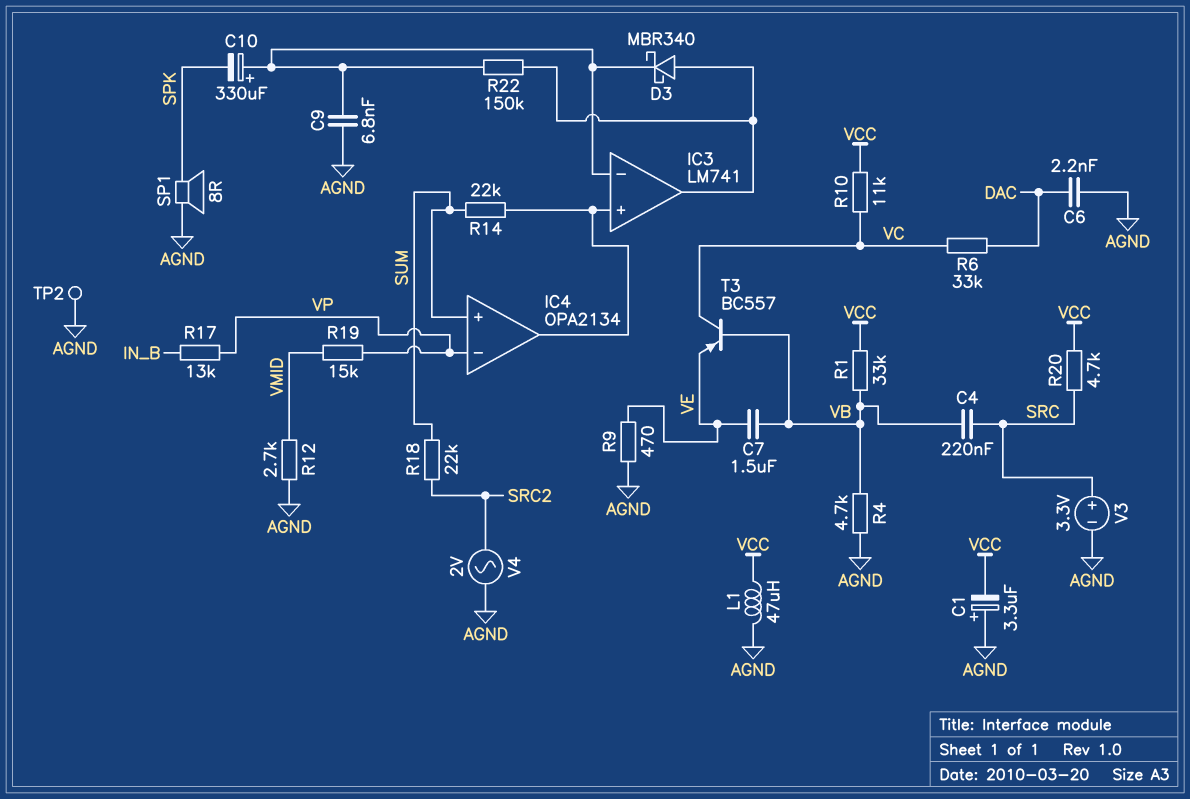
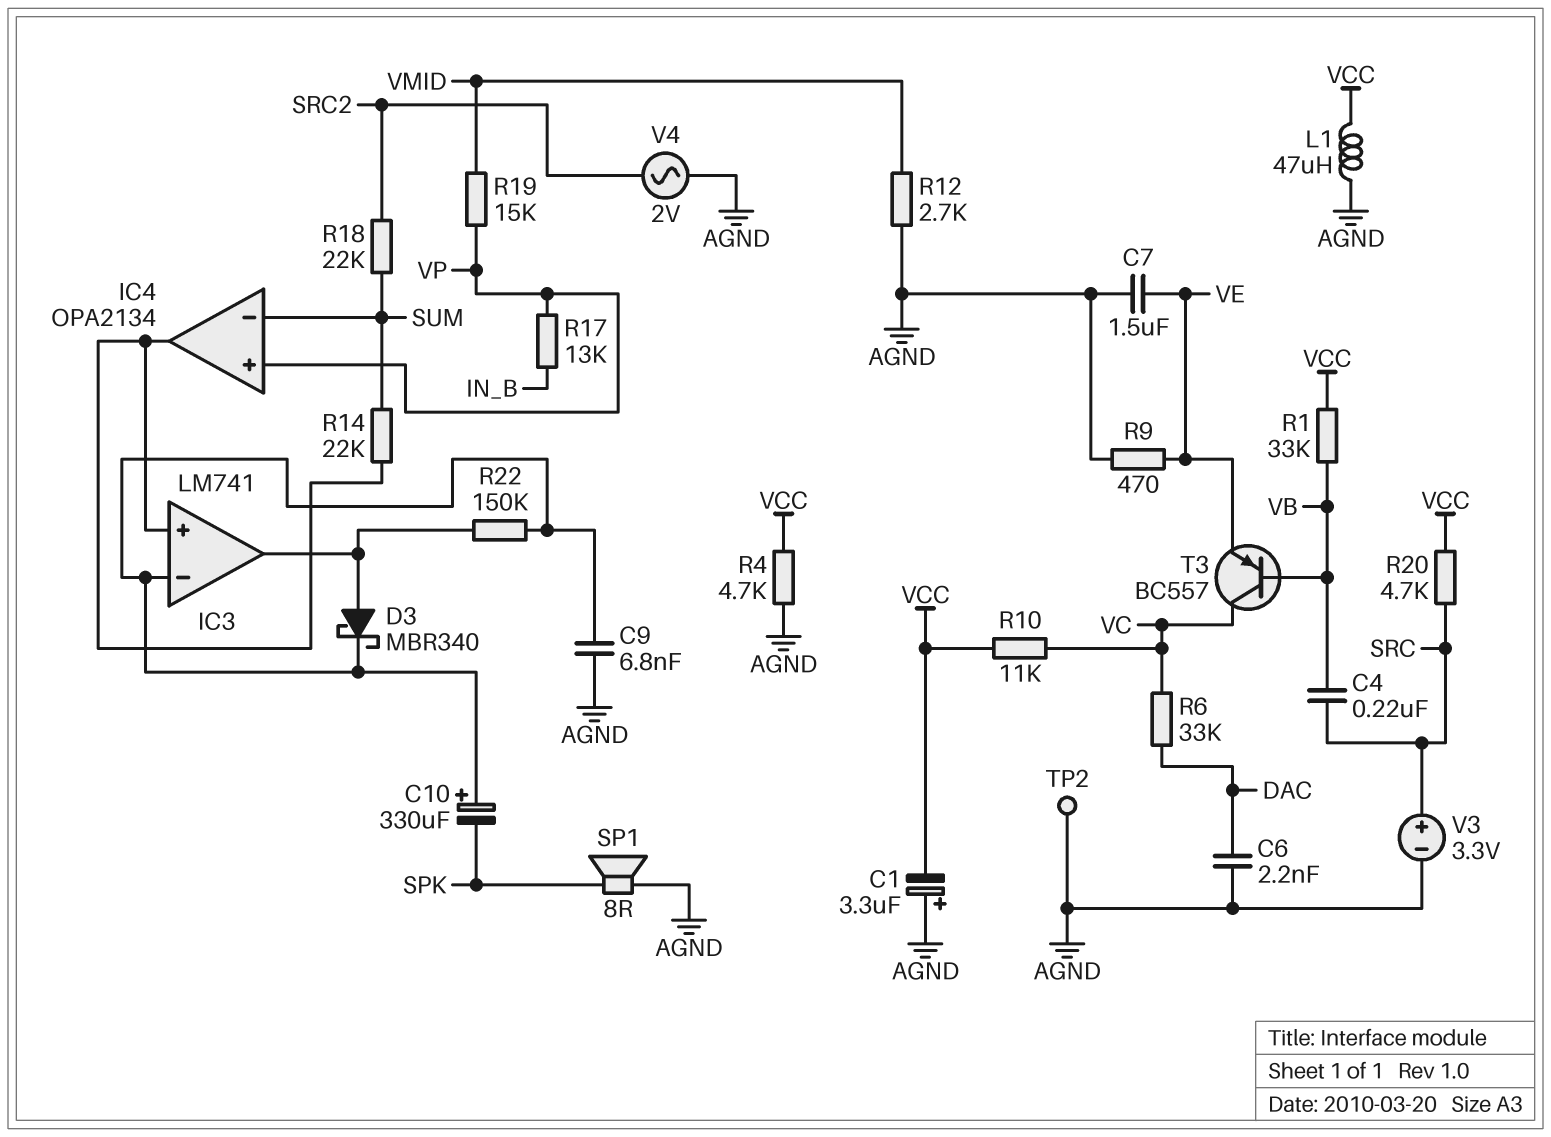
C7: 1.5uF (VB, VE) -> 1.5uF (AGND, VE)
IC4 pin in+: SUM -> VP
IC4 pin in-: VP -> SUM
R4: 4.7k (AGND, VB) -> 4.7k (AGND, VCC)

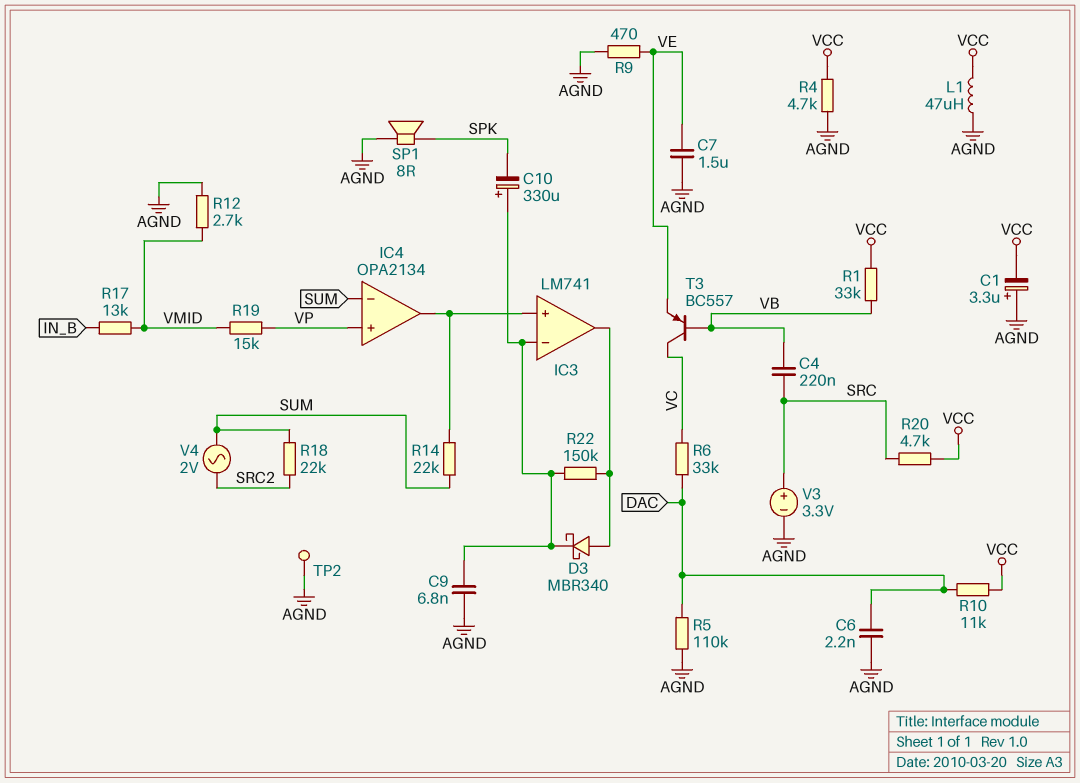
R5: none -> 110k (AGND, DAC)
R10: 11k (VC, VCC) -> 11k (DAC, VCC)
R17: 13k (IN_B, VP) -> 13k (IN_B, VMID)
V4: AC 2V (AGND, SRC2) -> AC 2V (SRC2, SUM)

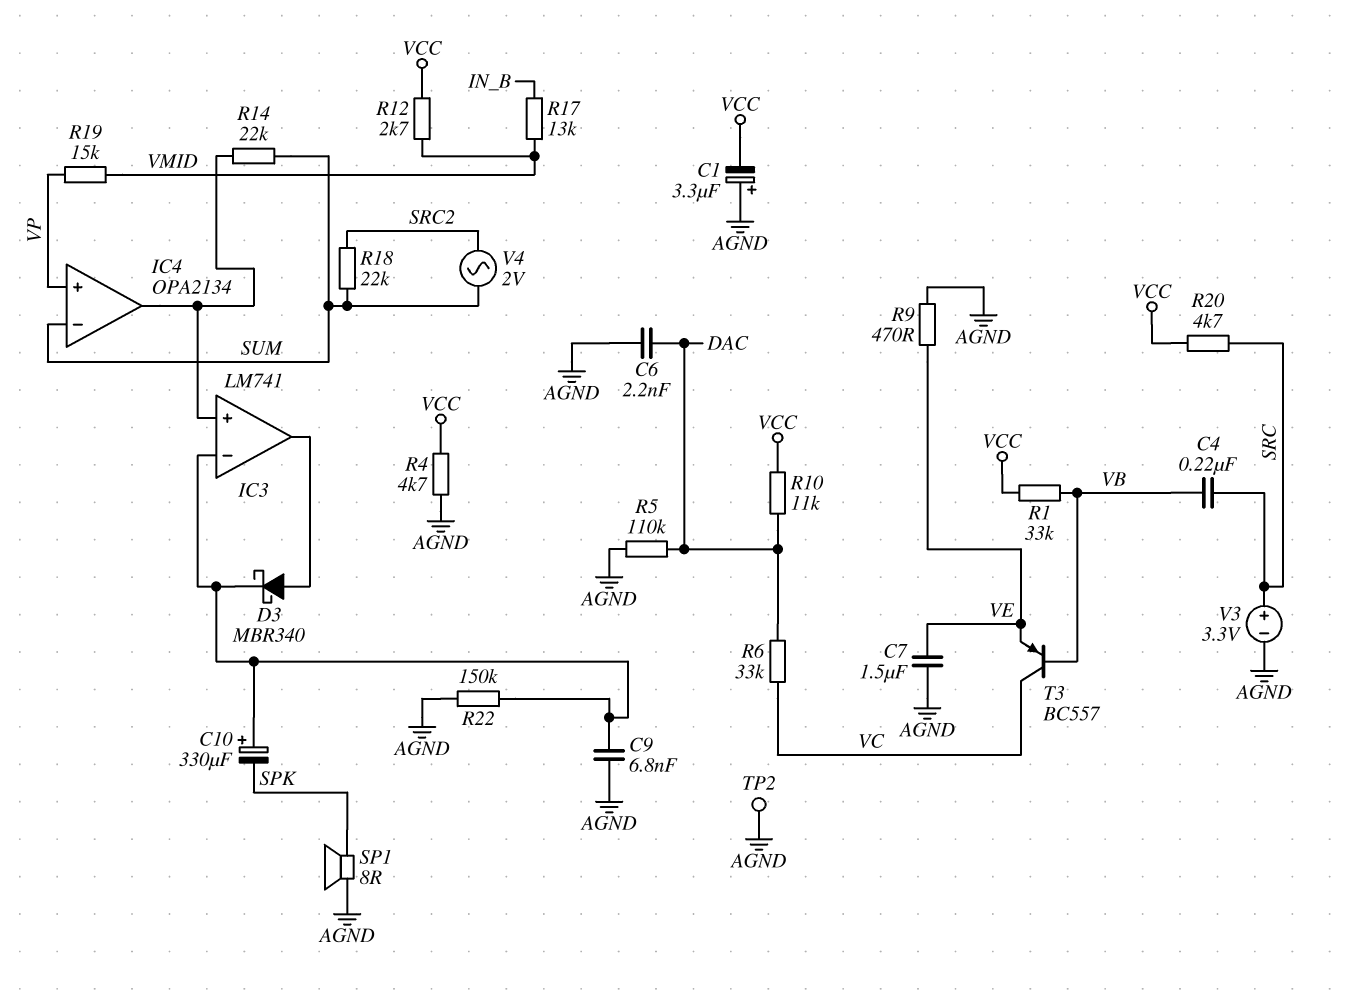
L1: 47uH (AGND, VCC) -> none
R12: 2.7k (AGND, VMID) -> 2.7k (VCC, VMID)
R22: 150k (IC3/in-, IC3/out) -> 150k (AGND, IC3/in-)

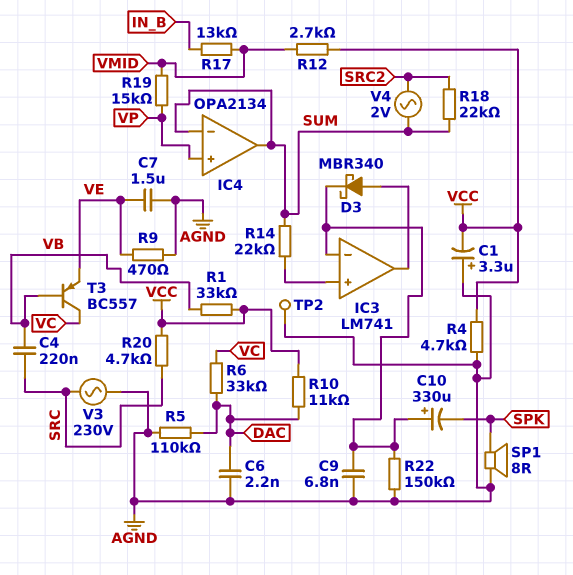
IC4 pin out: IC3/in+ -> SUM
V3: 3.3V (plus SRC, minus AGND) -> AC 230V (AGND, SRC)

